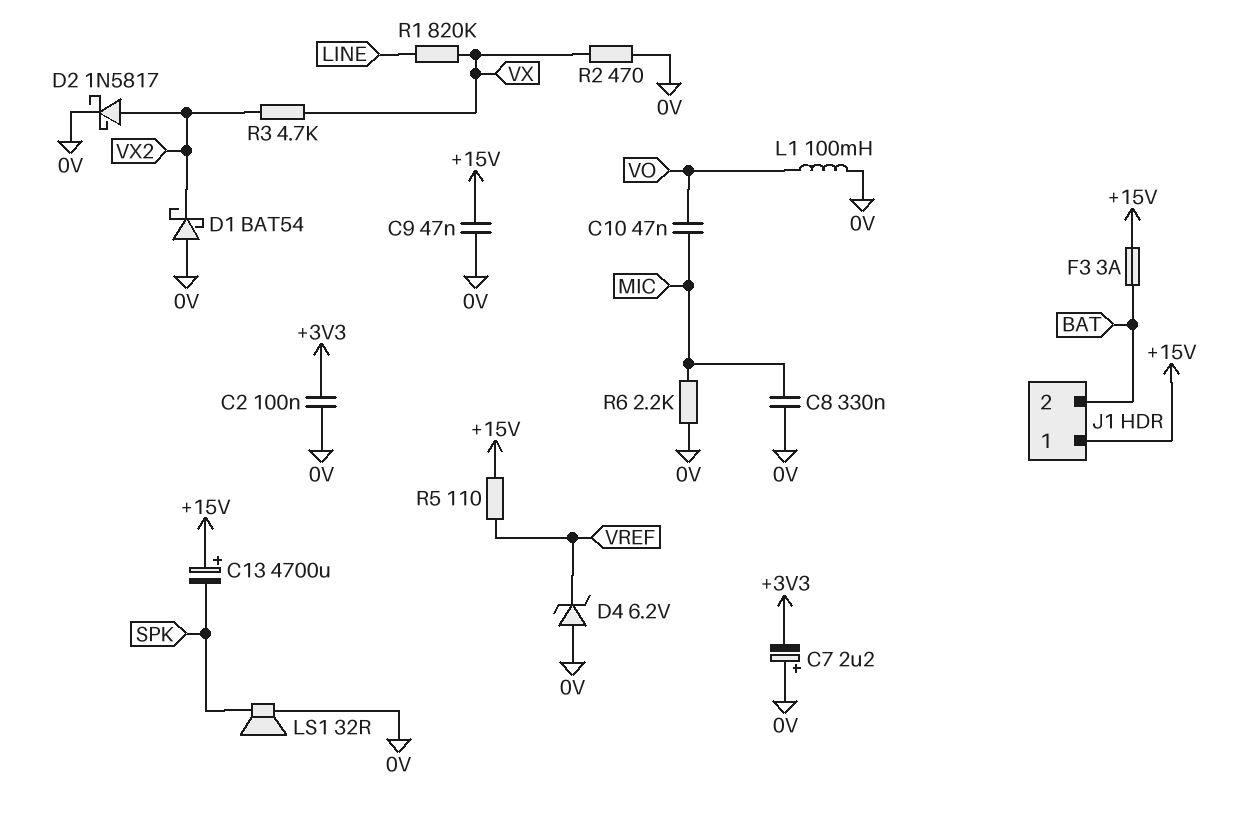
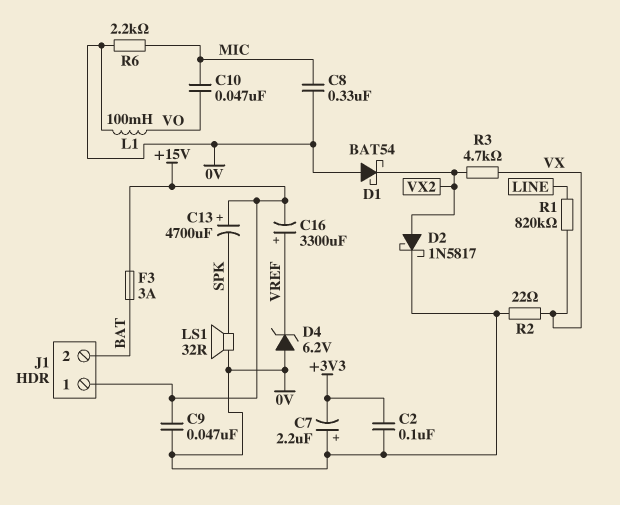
C16: none -> 3300uF (plus VREF, minus +15V)
R2: 470 (0V, VX) -> 22 (0V, VX)
R5: 110 (+15V, VREF) -> none

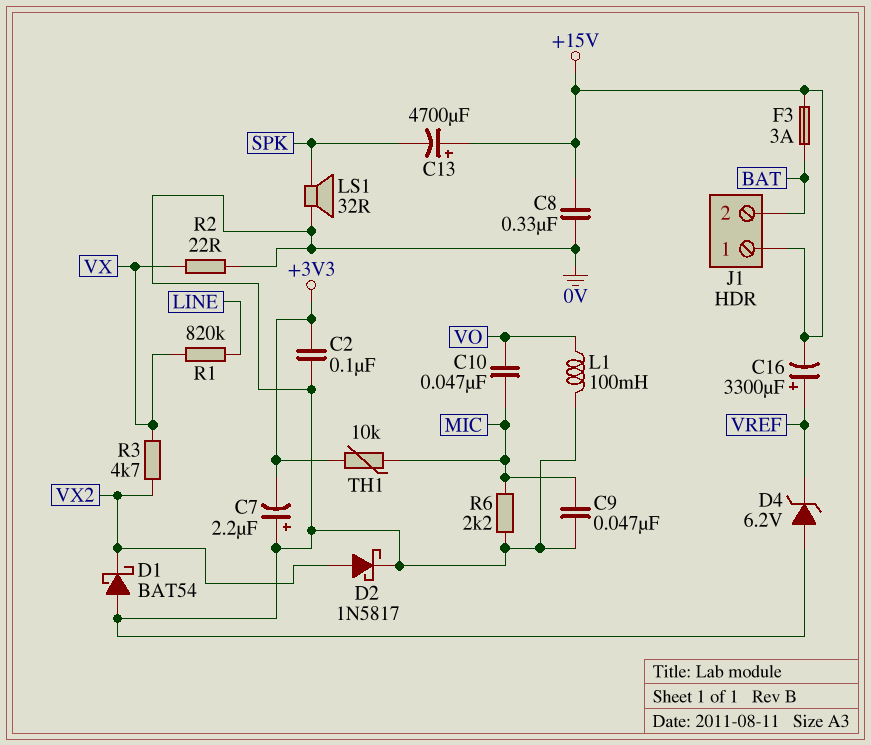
C8: 330nF (0V, MIC) -> 330nF (+15V, 0V)
C9: 47nF (+15V, 0V) -> 47nF (0V, MIC)
TH1: none -> 10k (+3V3, MIC)

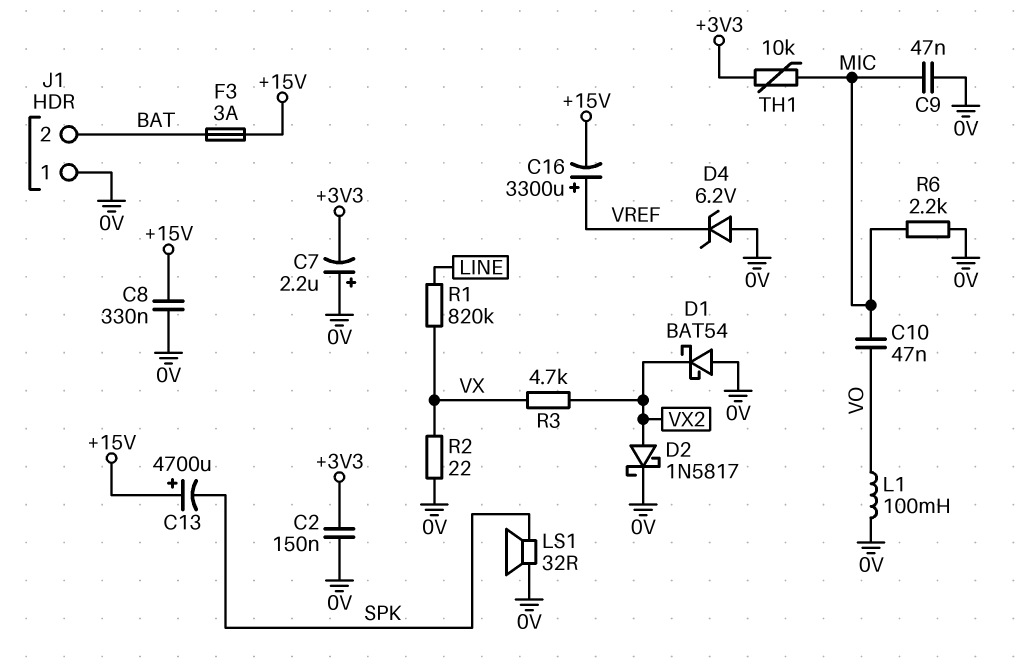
C2: 100nF (+3V3, 0V) -> 150nF (+3V3, 0V)
J1 pin 1: +15V -> 0V

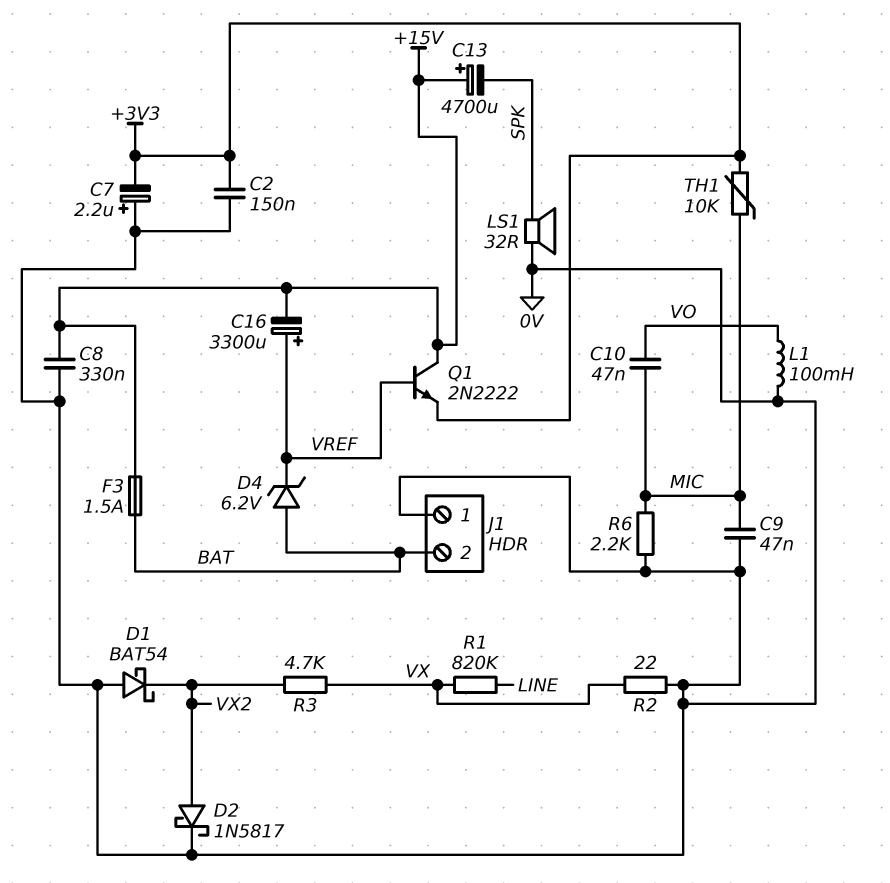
D4: zener 6.2V (A 0V, K VREF) -> zener 6.2V (A BAT, K VREF)
F3: 3A (+15V, BAT) -> 1.5A (+15V, BAT)
Q1: none -> NPN 2N2222 (B VREF, C +15V, E +3V3)

